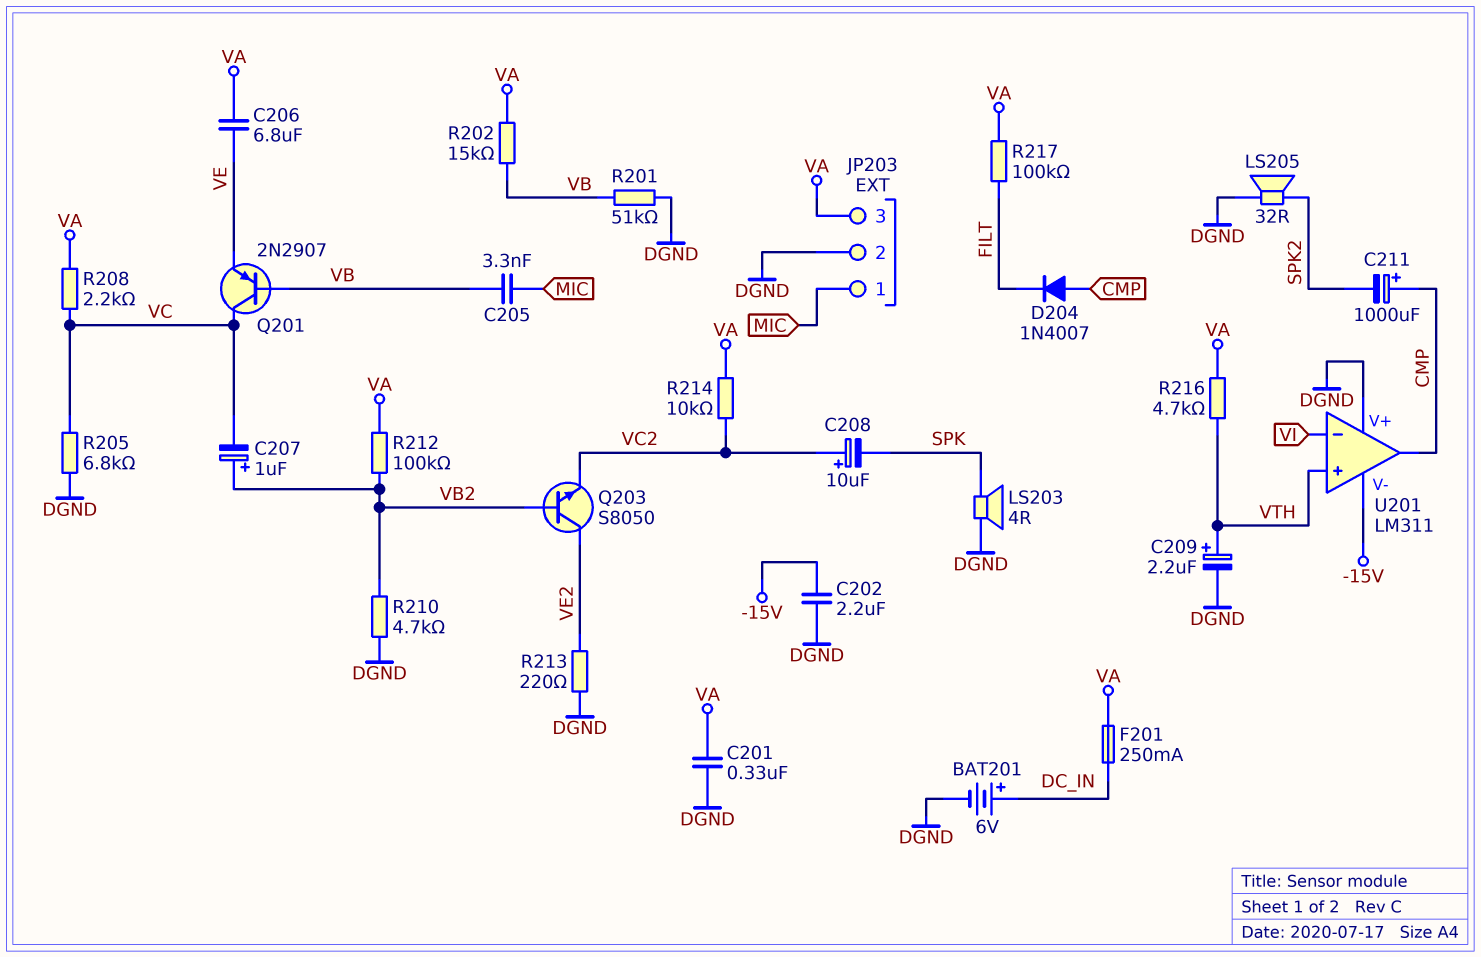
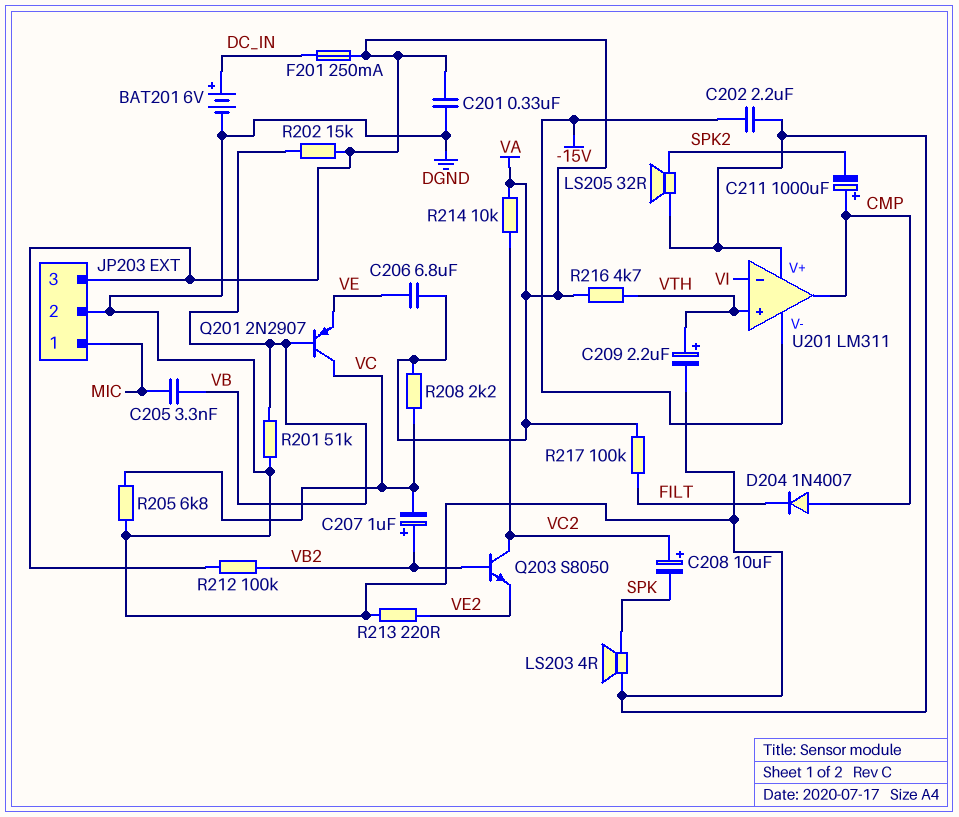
Q203: NPN S8050 (B VB2, C VE2, E VC2) -> NPN S8050 (B VB2, C VC2, E VE2)
R210: 4.7k (DGND, VB2) -> none

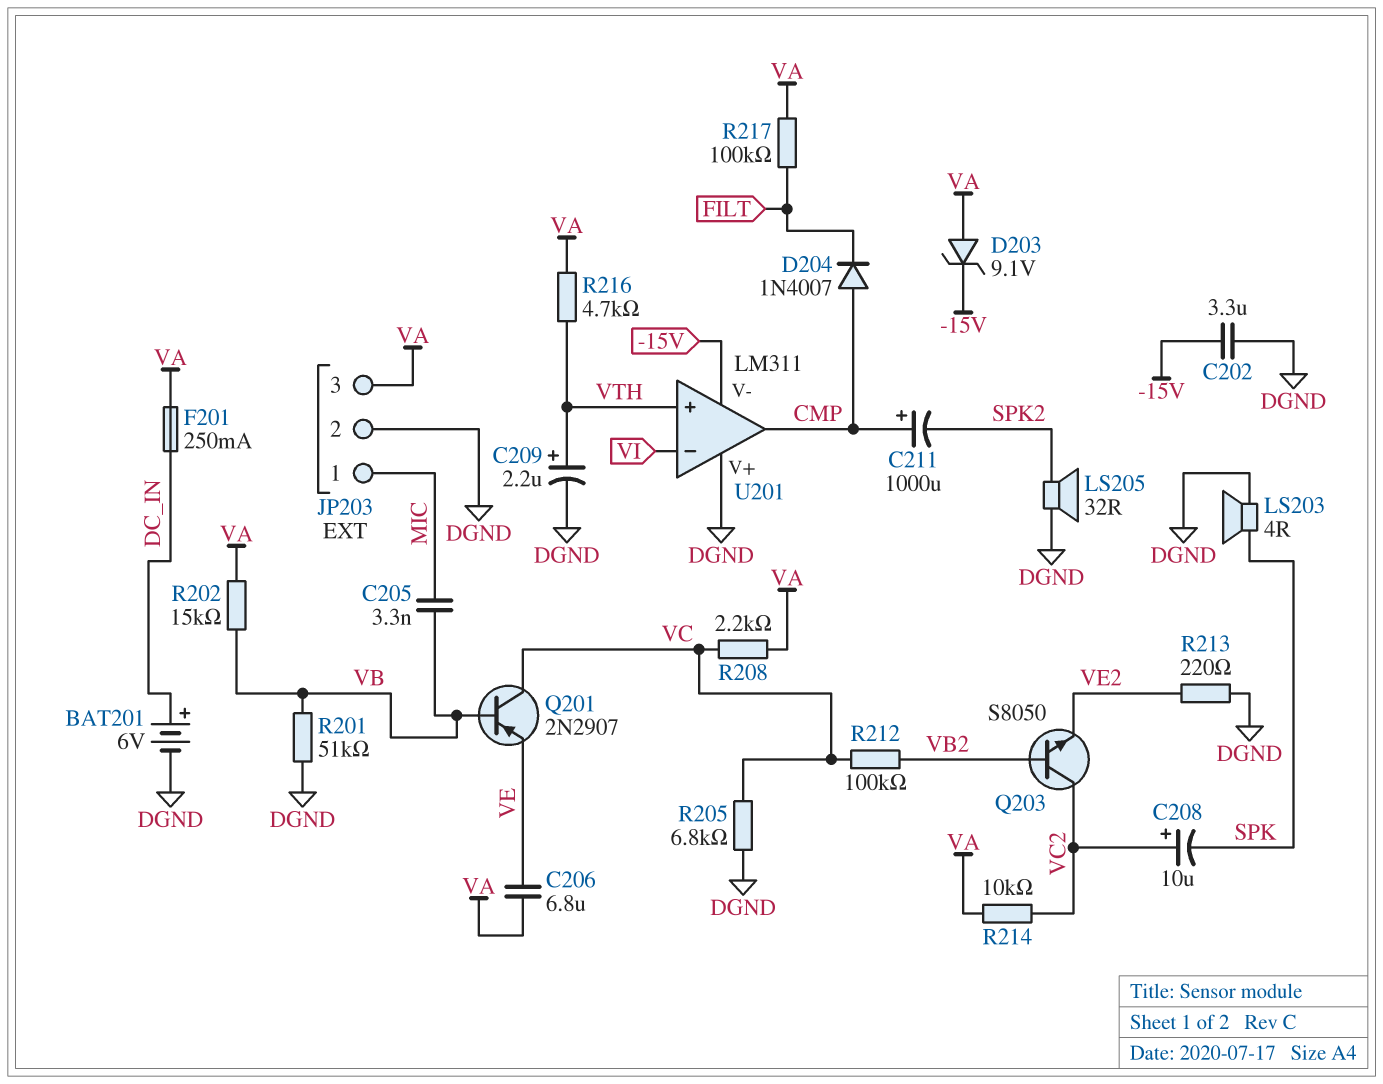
C201: 330nF (DGND, VA) -> none
C202: 2.2uF (-15V, DGND) -> 3.3uF (-15V, DGND)
C207: 1uF (plus VB2, minus VC) -> none
D203: none -> zener 9.1V (A VA, K -15V)
R212: 100k (VA, VB2) -> 100k (VB2, VC)

